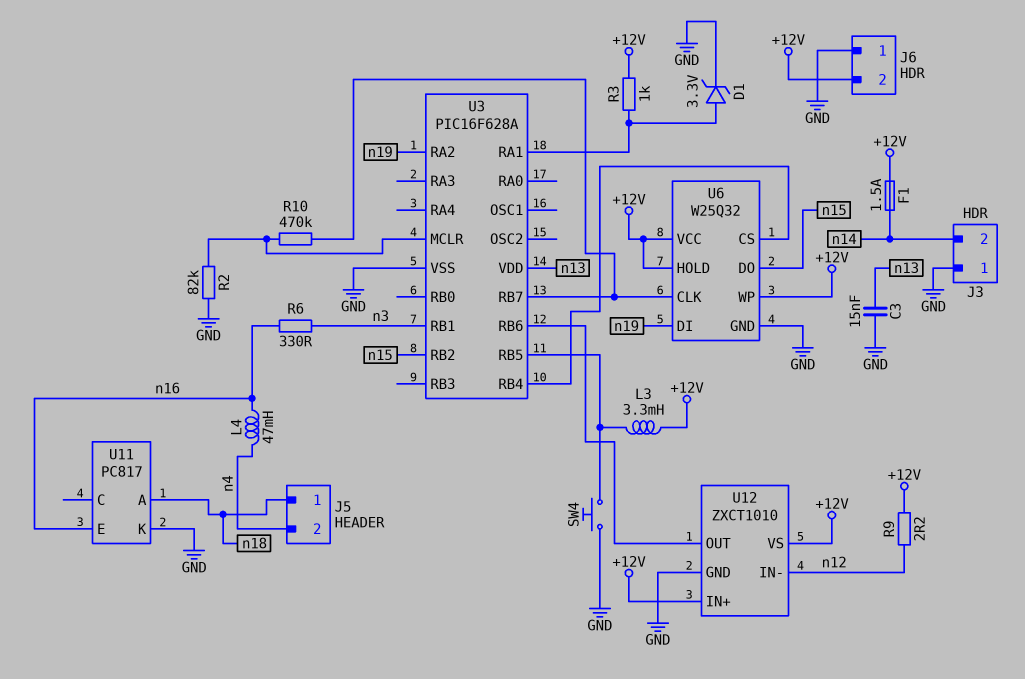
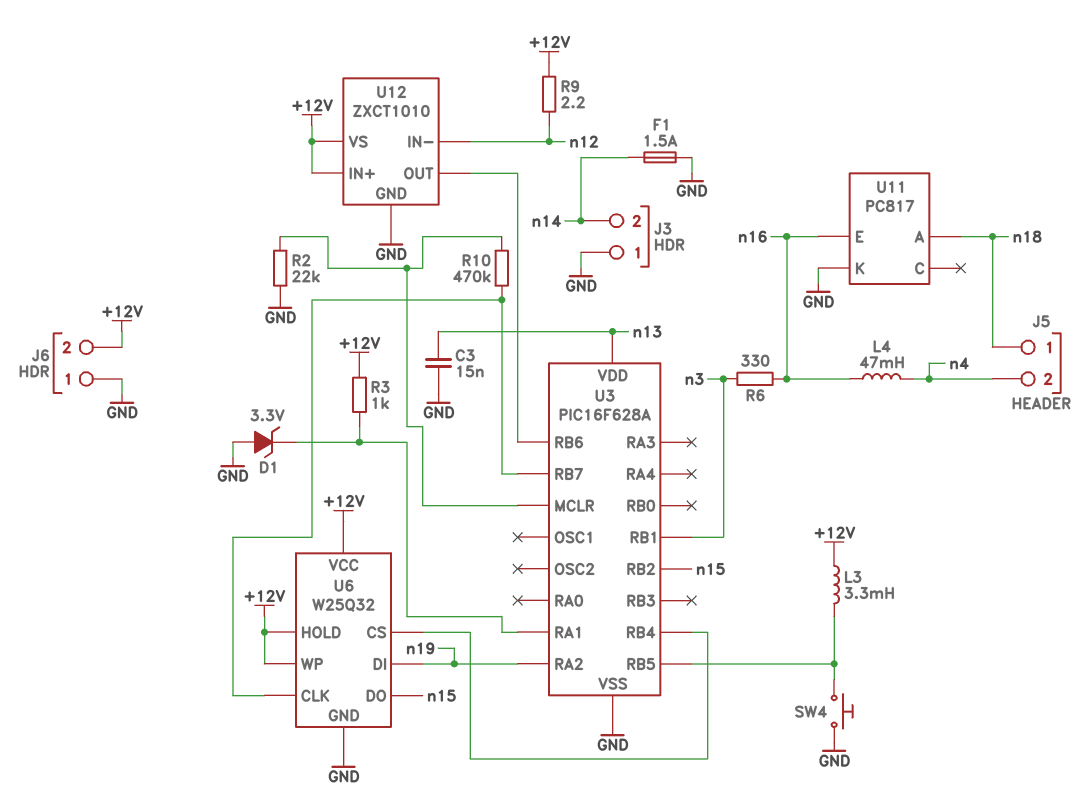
D1: zener 3.3V (A U3/RA1, K GND) -> zener 3.3V (A GND, K U3/RA1)
F1: 1.5A (+12V, n14) -> 1.5A (GND, n14)
R2: 82k (GND, U3/MCLR) -> 22k (GND, U3/MCLR)

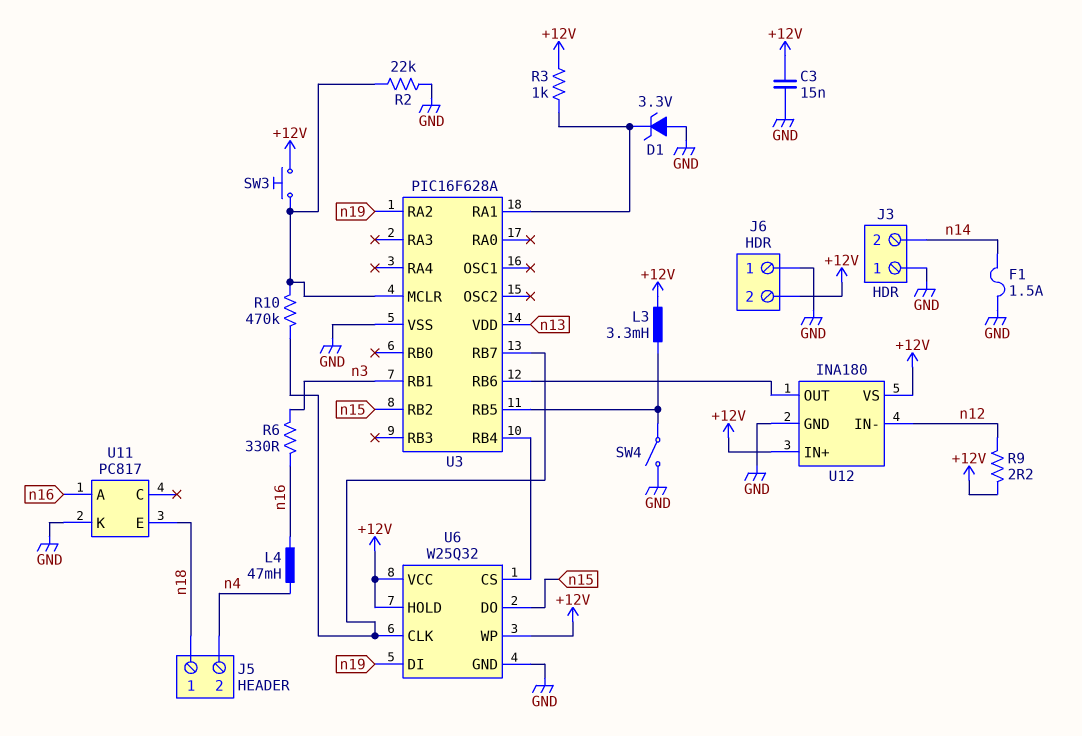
C3: 15nF (GND, n13) -> 15nF (+12V, GND)
SW3: none -> button (+12V, U3/MCLR)
SW4: button (GND, U3/RB5) -> switch (GND, U3/RB5)
U11 pin A: n18 -> n16
U11 pin E: n16 -> n18
U12: ZXCT1010 -> INA180

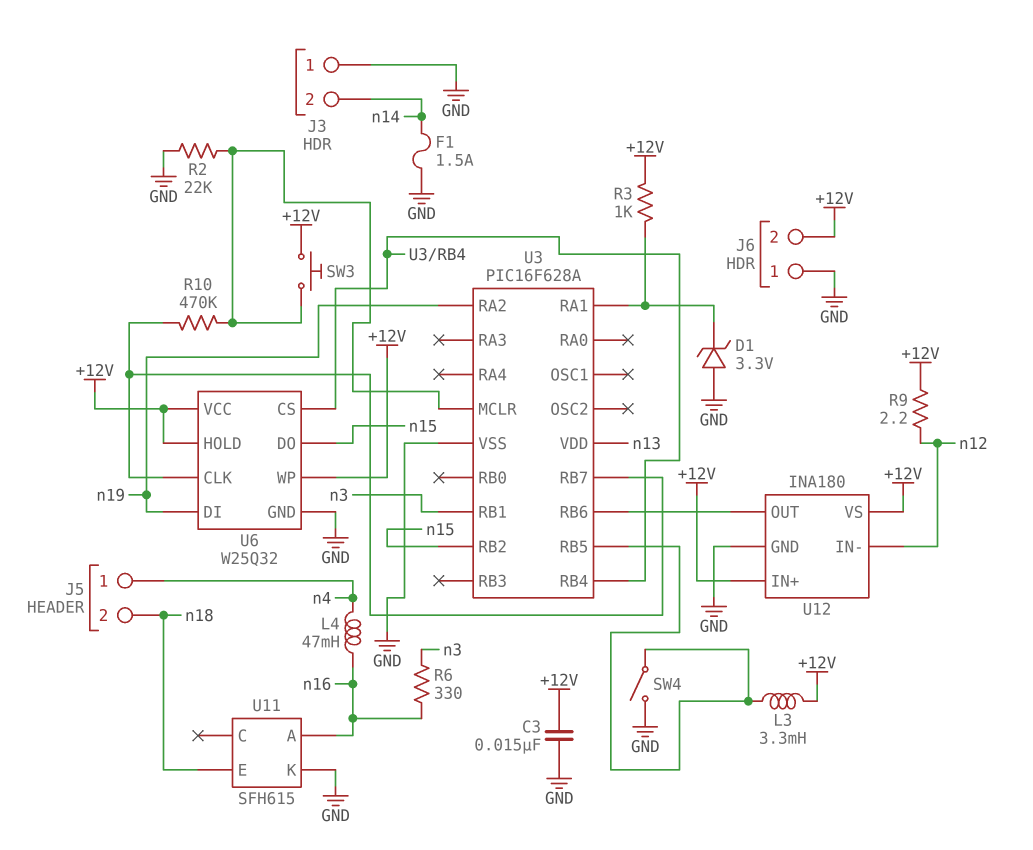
J5 pin 1: n18 -> n4
J5 pin 2: n4 -> n18
U11: PC817 -> SFH615

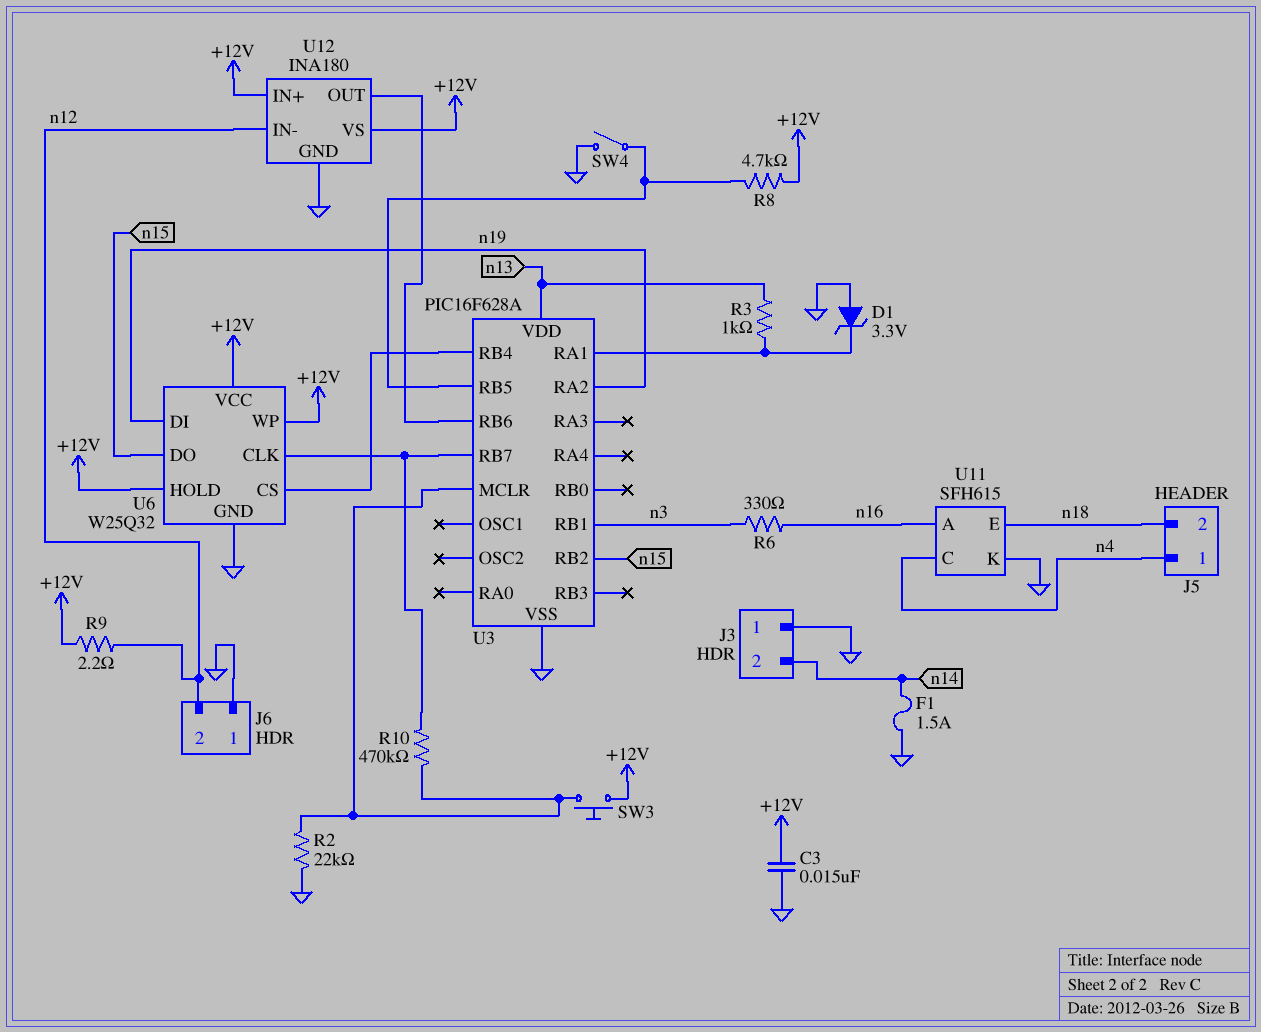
J6 pin 2: +12V -> n12
L3: 3.3mH (+12V, U3/RB5) -> none
L4: 47mH (n4, n16) -> none
R3: 1k (+12V, U3/RA1) -> 1k (U3/RA1, n13)
R8: none -> 4.7k (+12V, U3/RB5)
U11 pin C: none -> n4

